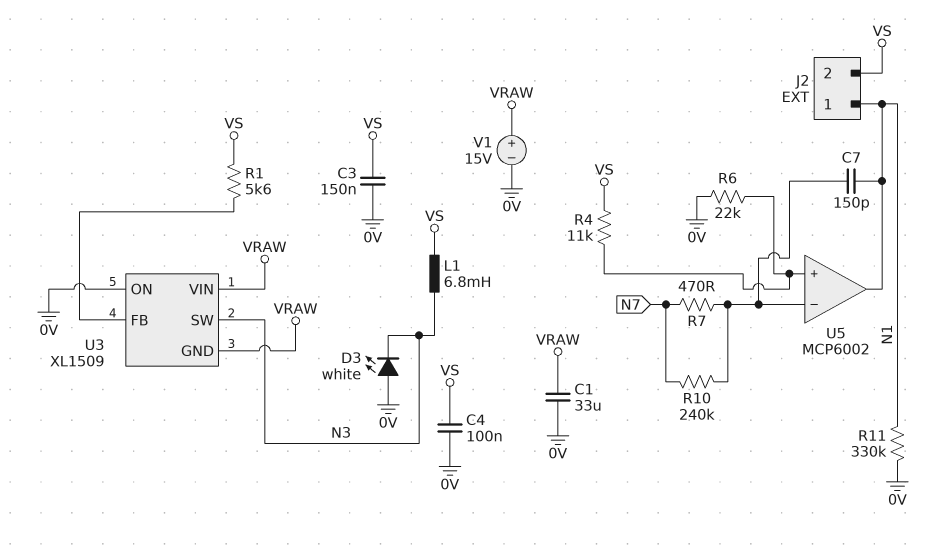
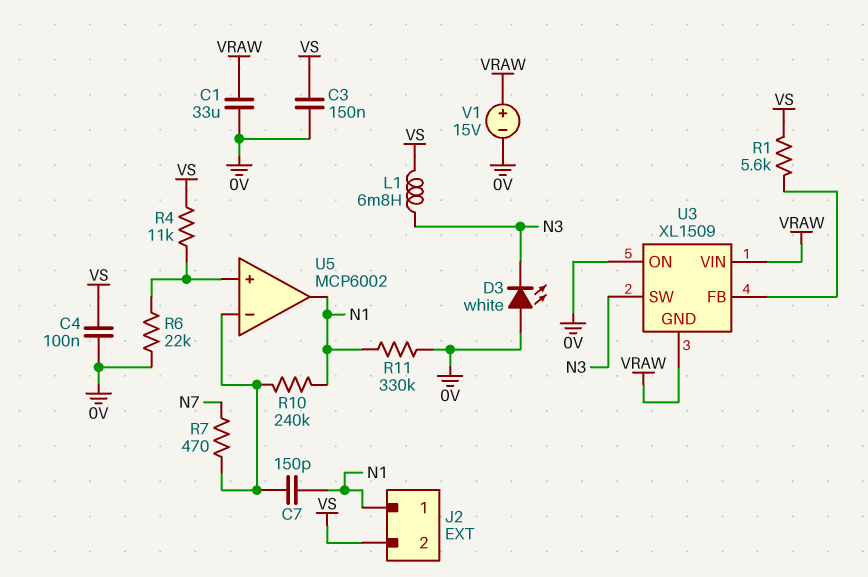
R10: 240k (N7, U5/in-) -> 240k (N1, U5/in-)

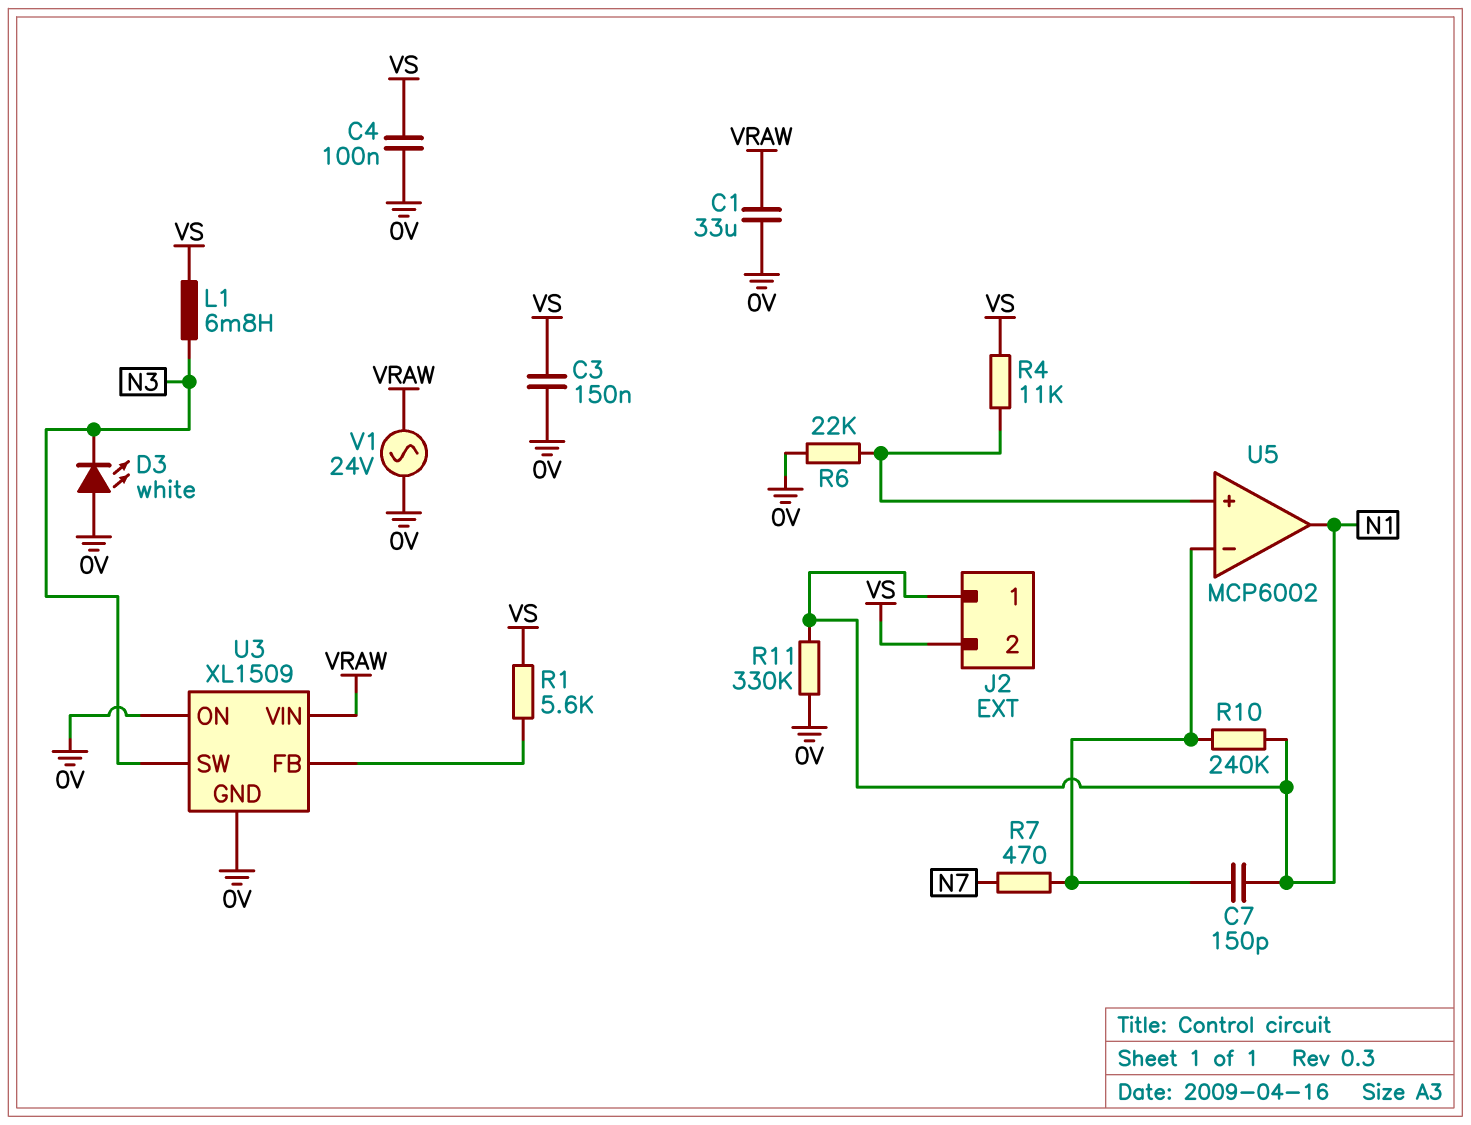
U3 pin GND: VRAW -> 0V
V1: 15V (plus VRAW, minus 0V) -> AC 24V (0V, VRAW)

